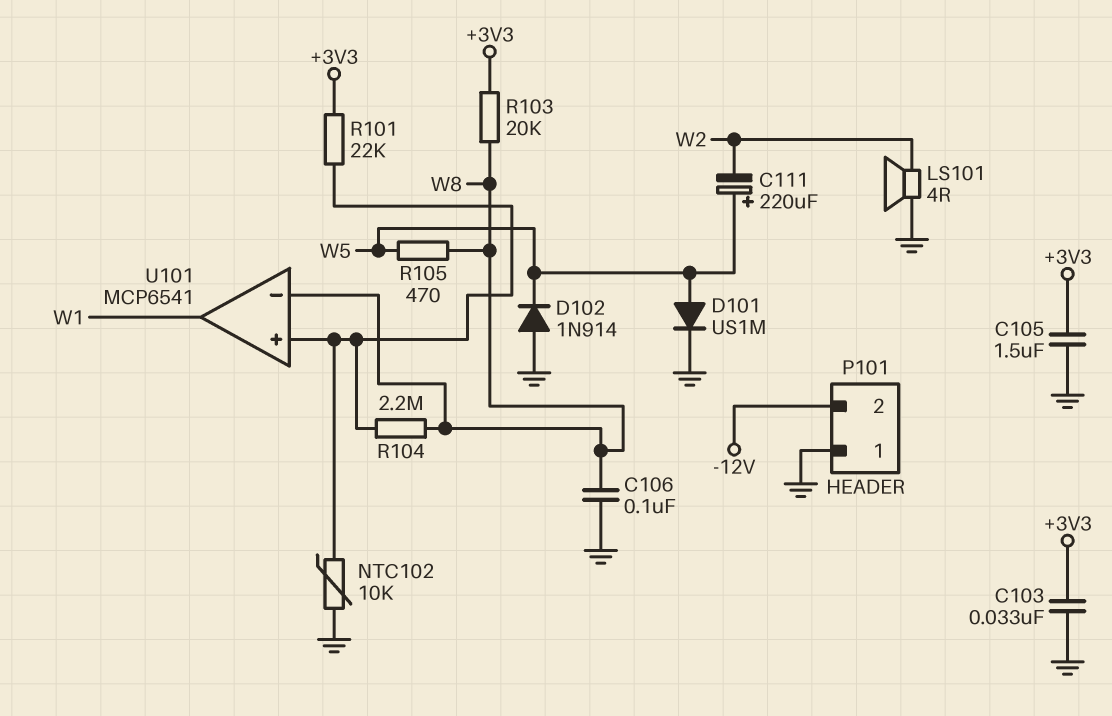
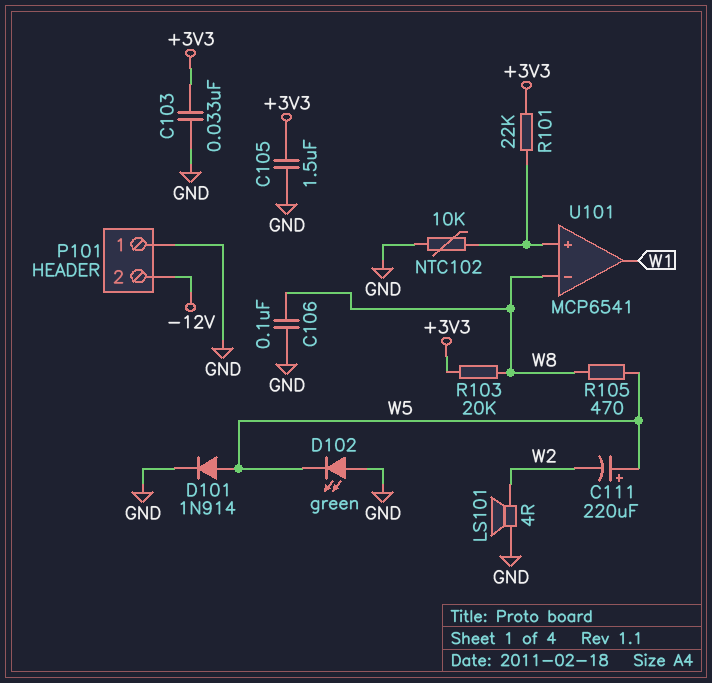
D101: diode US1M (A W5, K GND) -> diode 1N914 (A W5, K GND)
D102: diode 1N914 (A GND, K W5) -> LED green (A GND, K W5)
R104: 2.2M (U101/in+, W8) -> none

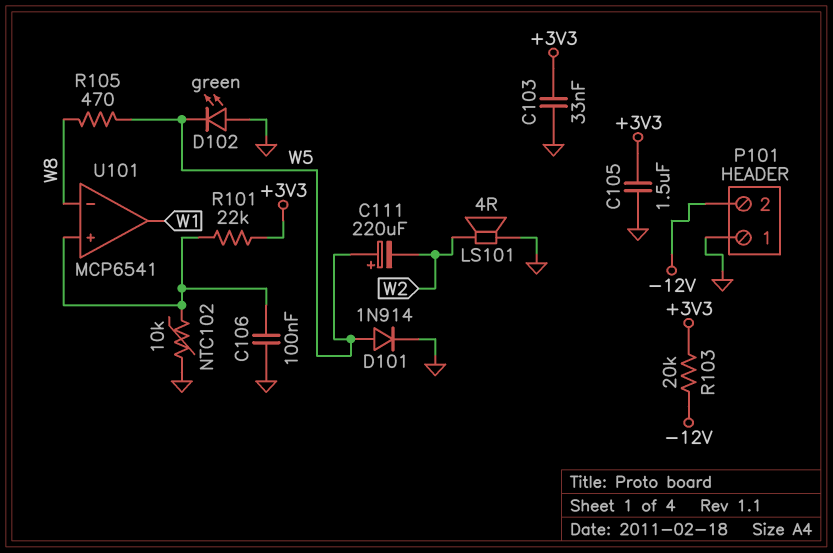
C106: 100nF (GND, W8) -> 100nF (GND, U101/in+)
R103: 20k (+3V3, W8) -> 20k (+3V3, -12V)

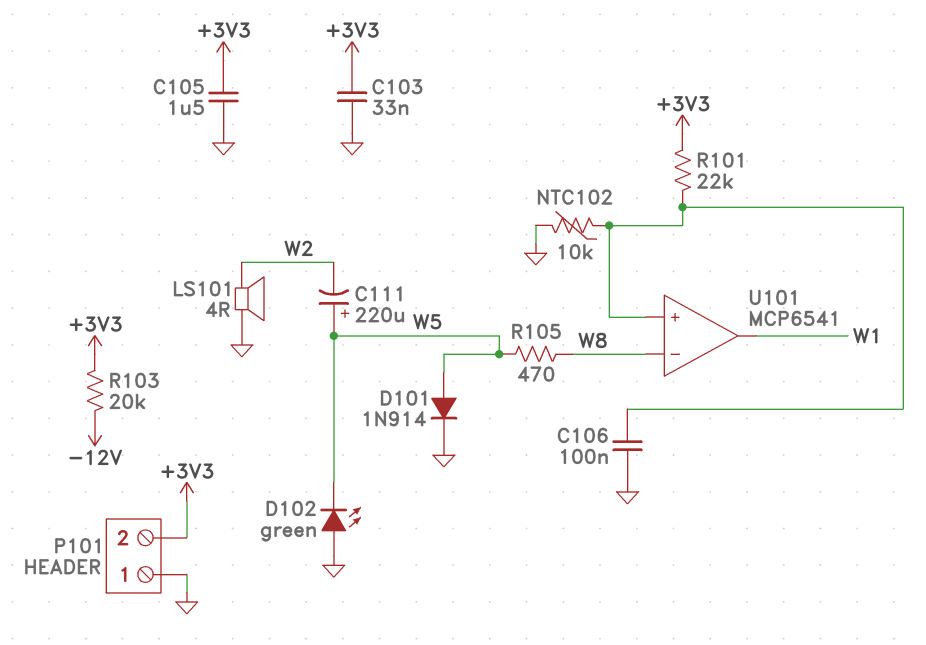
P101 pin 2: -12V -> +3V3

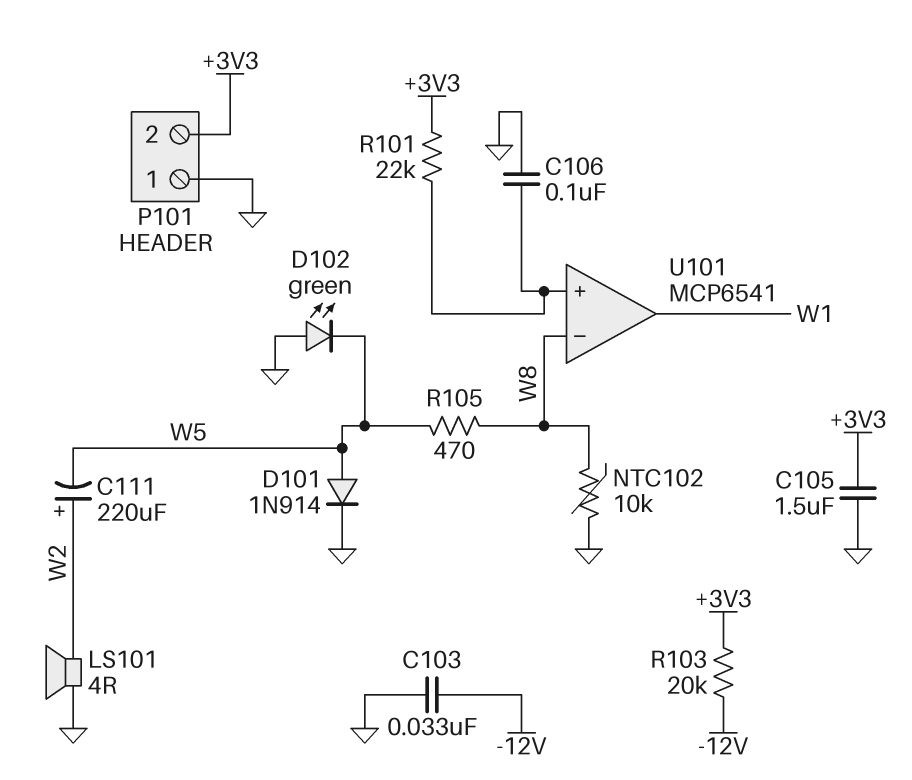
C103: 33nF (+3V3, GND) -> 33nF (-12V, GND)
C111: 220uF (plus W5, minus W2) -> 220uF (plus W2, minus W5)
NTC102: 10k (GND, U101/in+) -> 10k (GND, W8)

